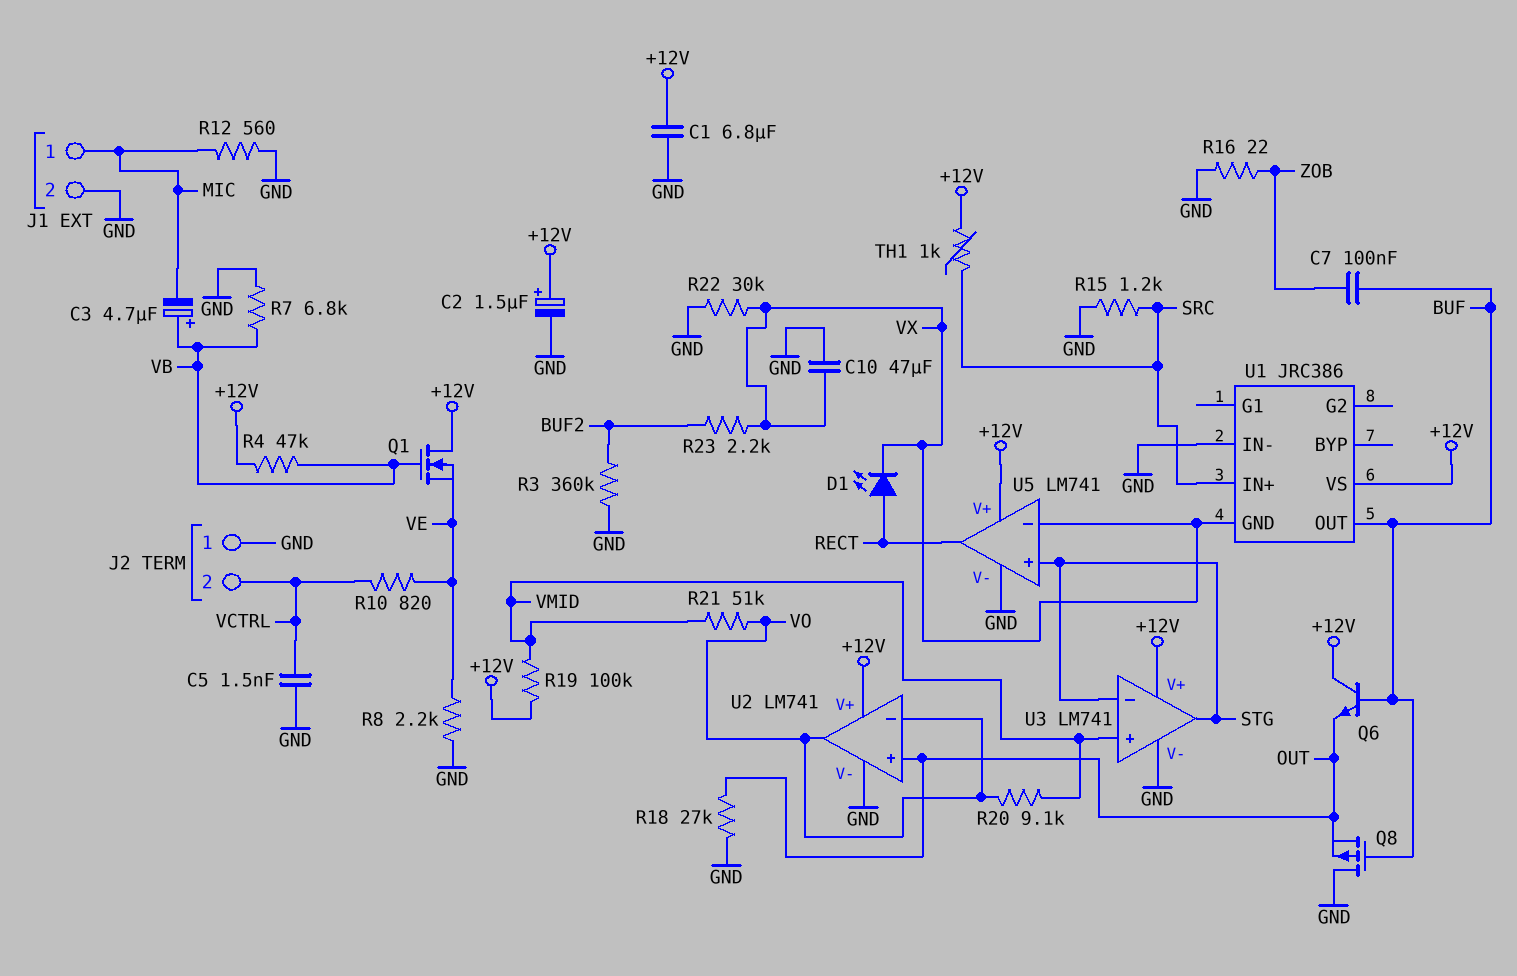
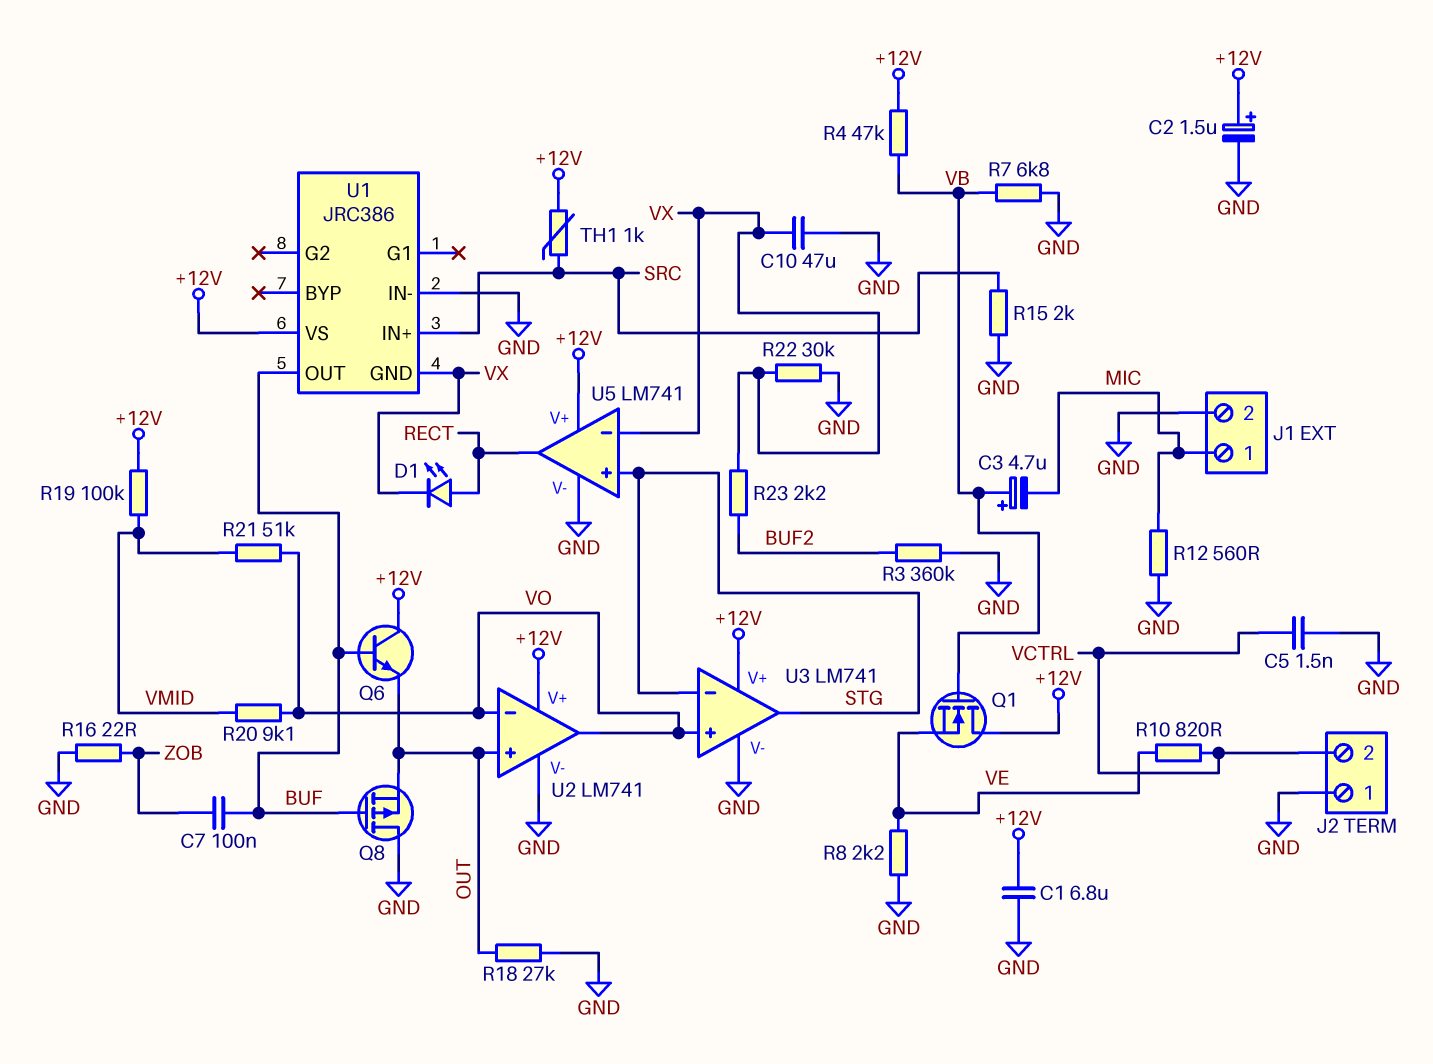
R15: 1.2k (GND, SRC) -> 2k (GND, SRC)
U3 pin in+: VMID -> VO

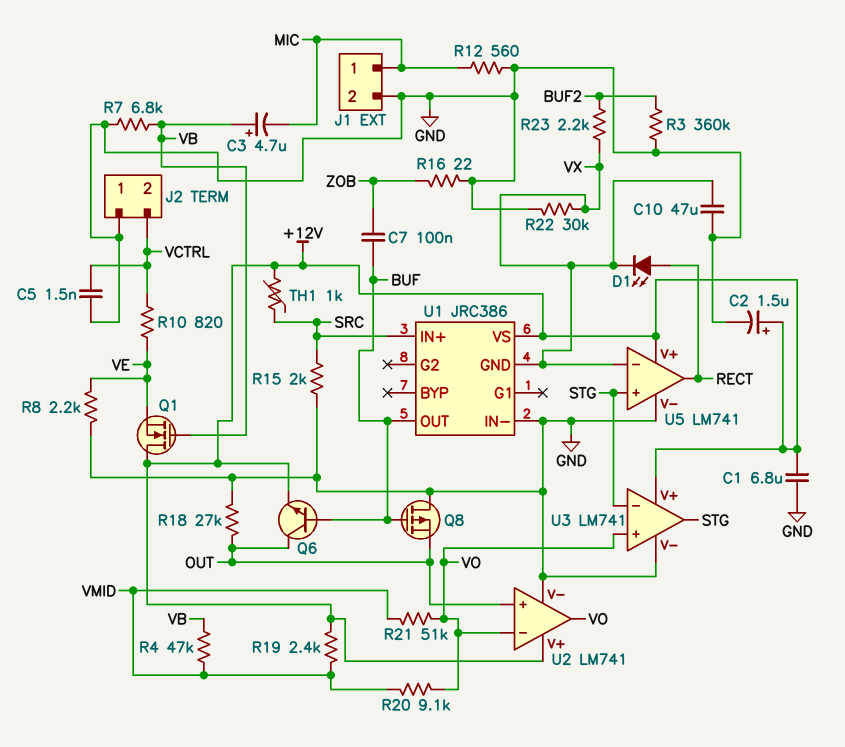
Q6: NPN (B BUF, C +12V, E OUT) -> NPN (B BUF, C OUT, E +12V)
R4: 47k (+12V, VB) -> 47k (VB, VMID)
R19: 100k (+12V, VMID) -> 2.4k (+12V, VMID)

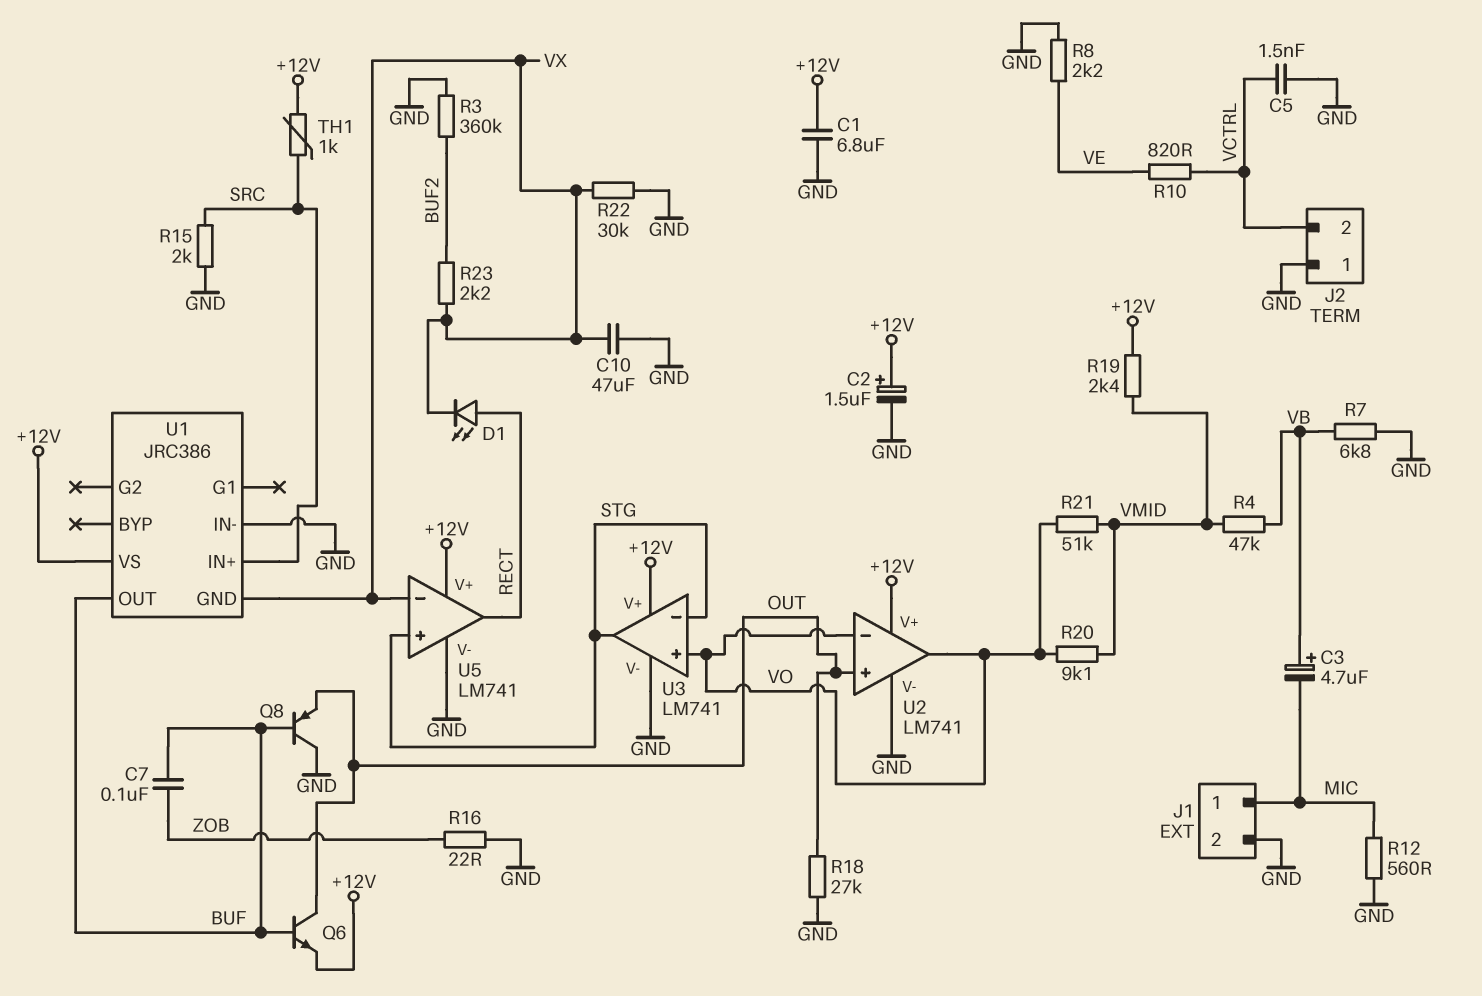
Q1: NMOS (G VB, D +12V, S VE) -> none
Q8: PMOS (G BUF, D GND, S OUT) -> PNP (B BUF, C GND, E OUT)

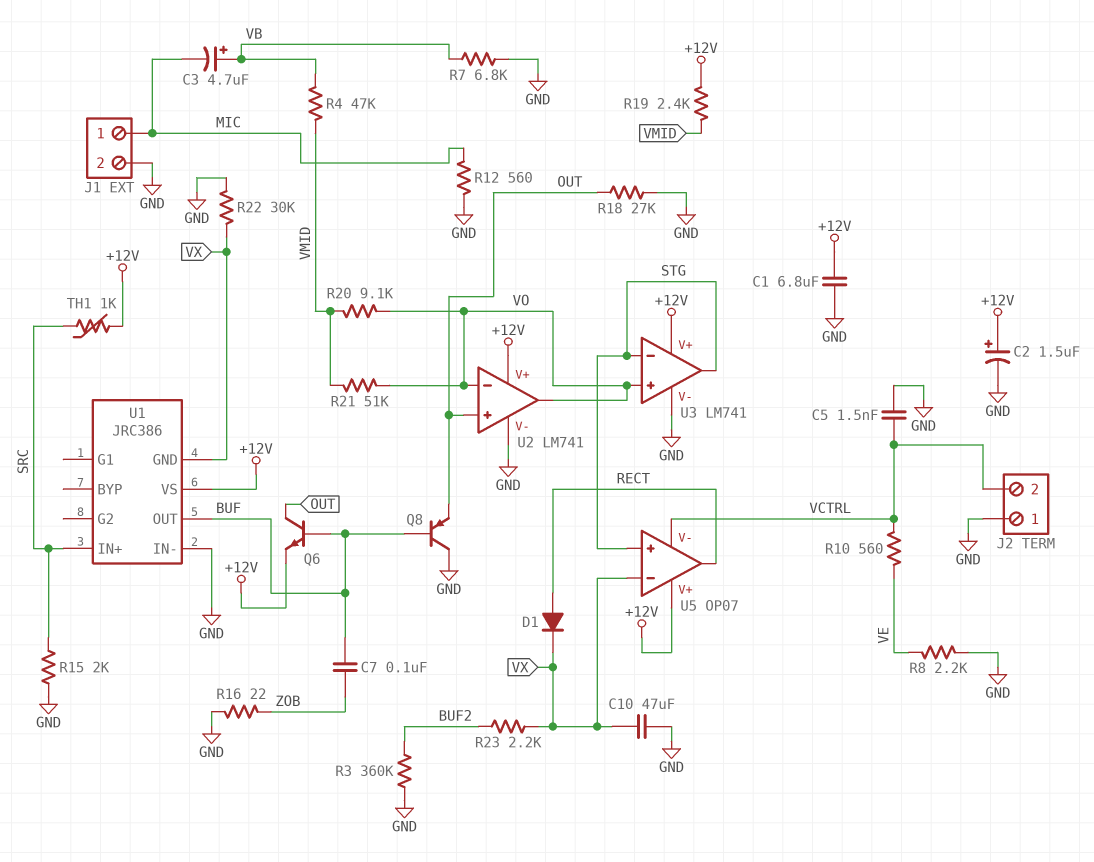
D1: LED (A RECT, K VX) -> diode (A RECT, K VX)
R10: 820 (VCTRL, VE) -> 560 (VCTRL, VE)
U5: LM741 -> OP07
U5 pin V-: GND -> VCTRL

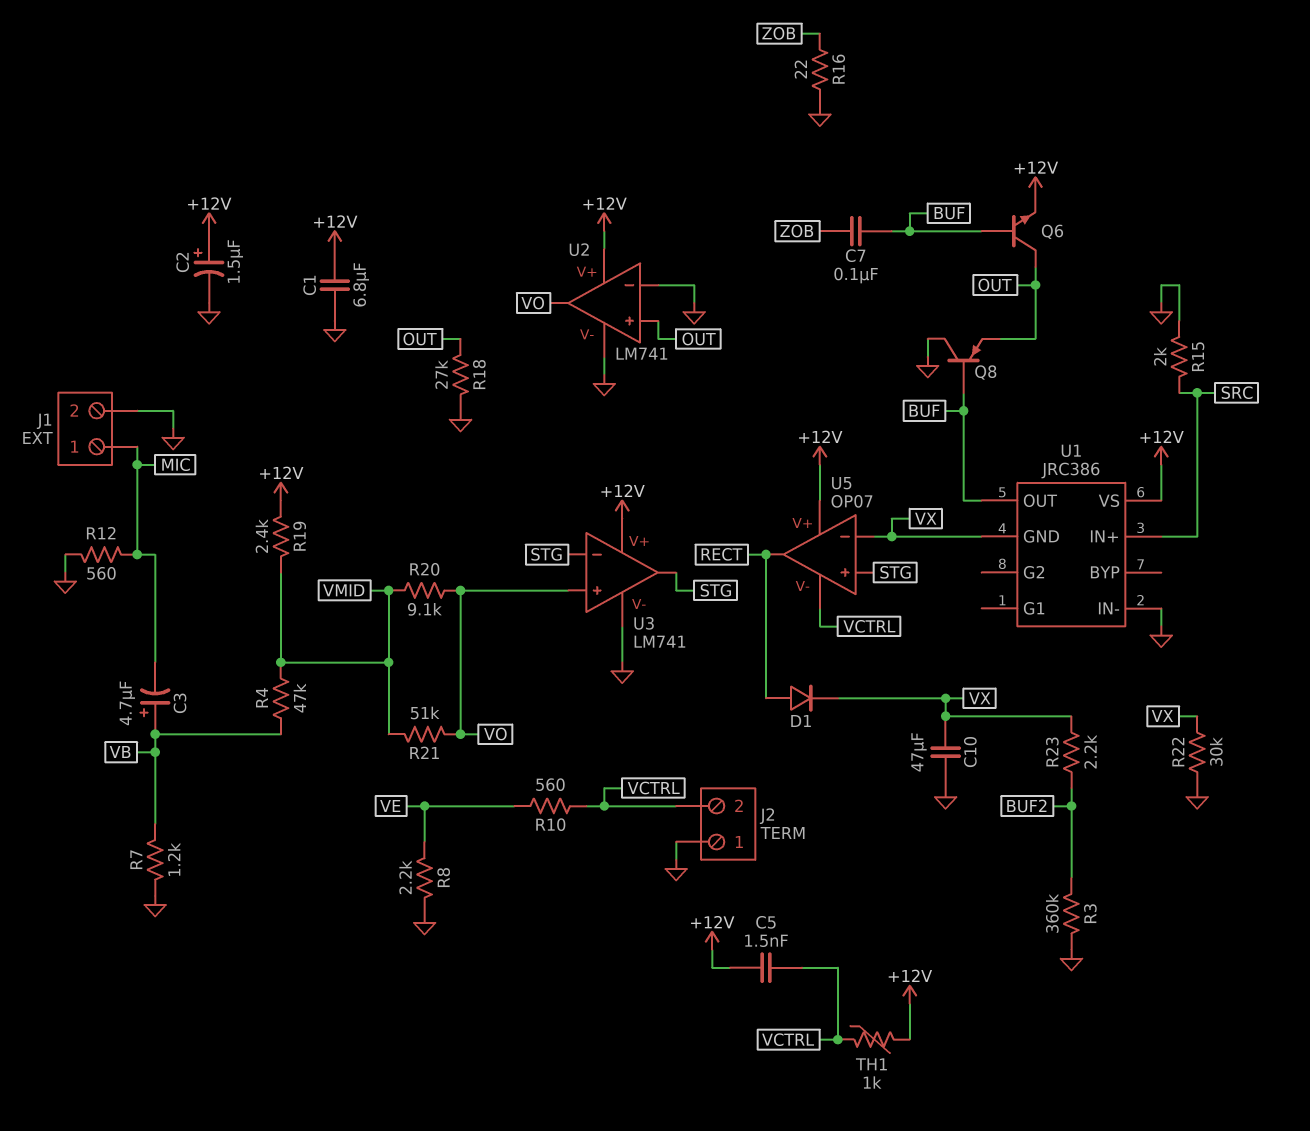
C5: 1.5nF (GND, VCTRL) -> 1.5nF (+12V, VCTRL)
R7: 6.8k (GND, VB) -> 1.2k (GND, VB)
TH1: 1k (+12V, SRC) -> 1k (+12V, VCTRL)
U2 pin in-: VO -> GND

